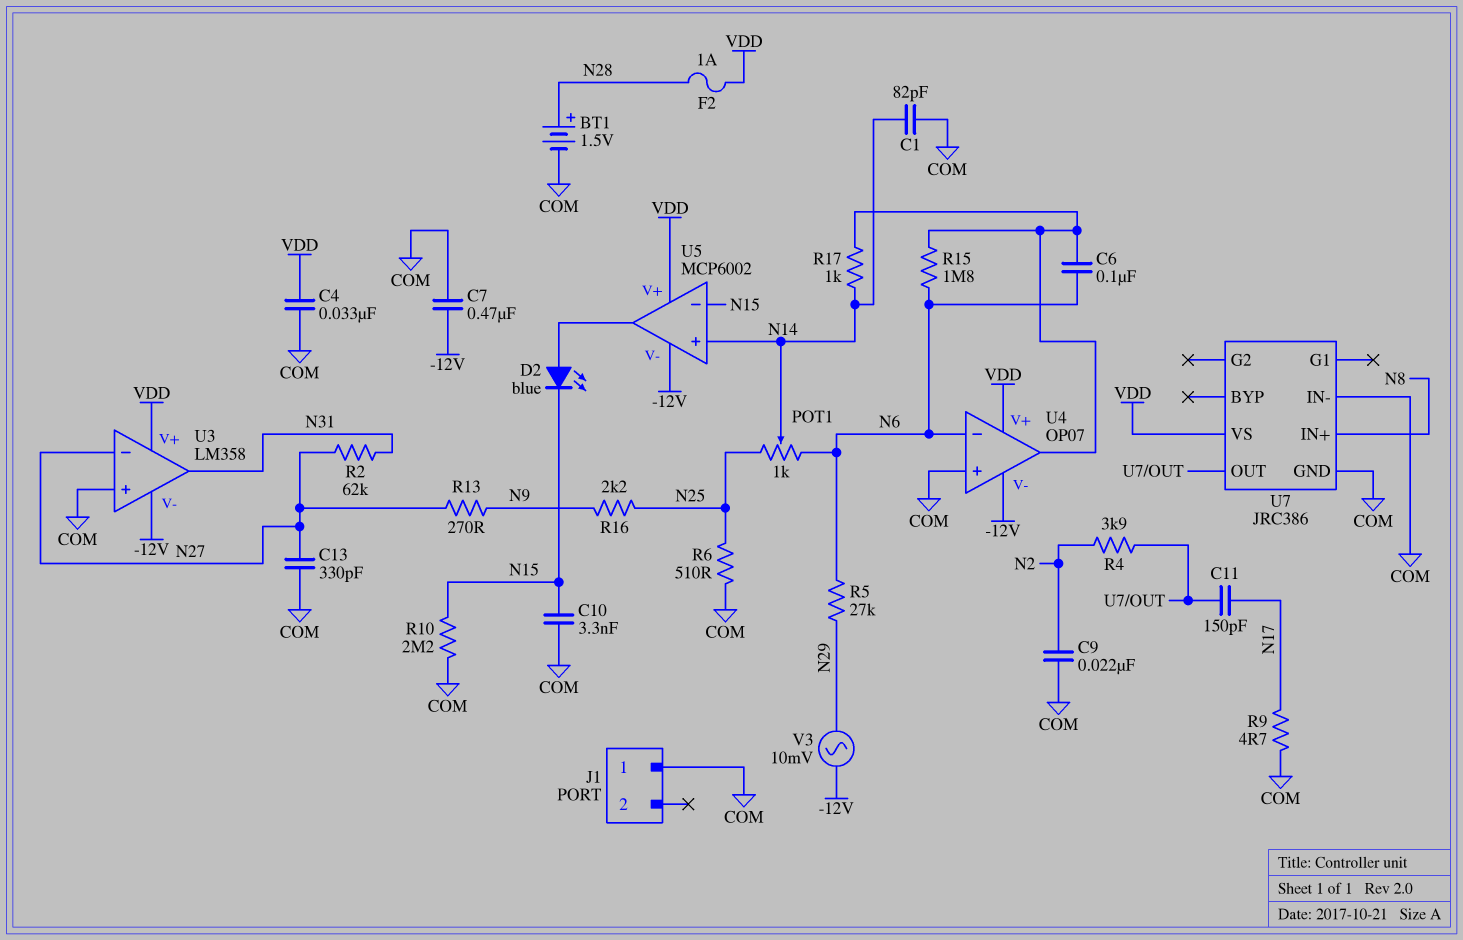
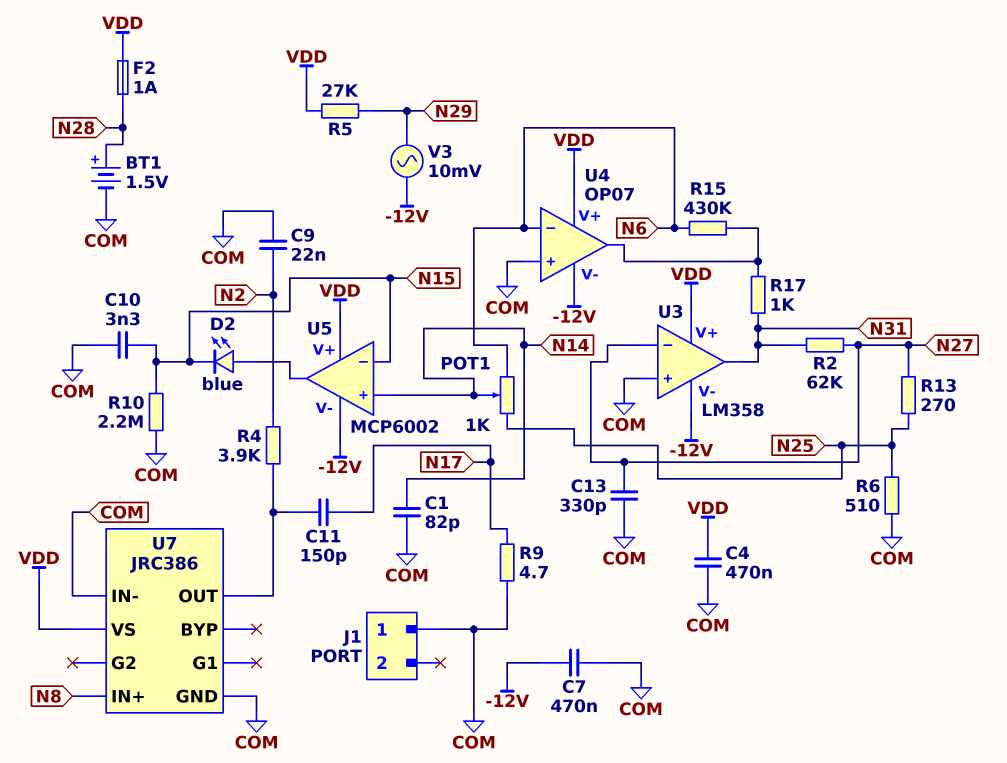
C4: 33nF (COM, VDD) -> 470nF (COM, VDD)
C6: 100nF (N6, U4/out) -> none
R5: 27k (N6, N29) -> 27k (N29, VDD)
R13: 270 (N9, N27) -> 270 (N25, N27)
R15: 1.8M (N6, U4/out) -> 430k (N6, U4/out)
R16: 2.2k (N9, N25) -> none
R17: 1k (N14, U4/out) -> 1k (N31, U4/out)

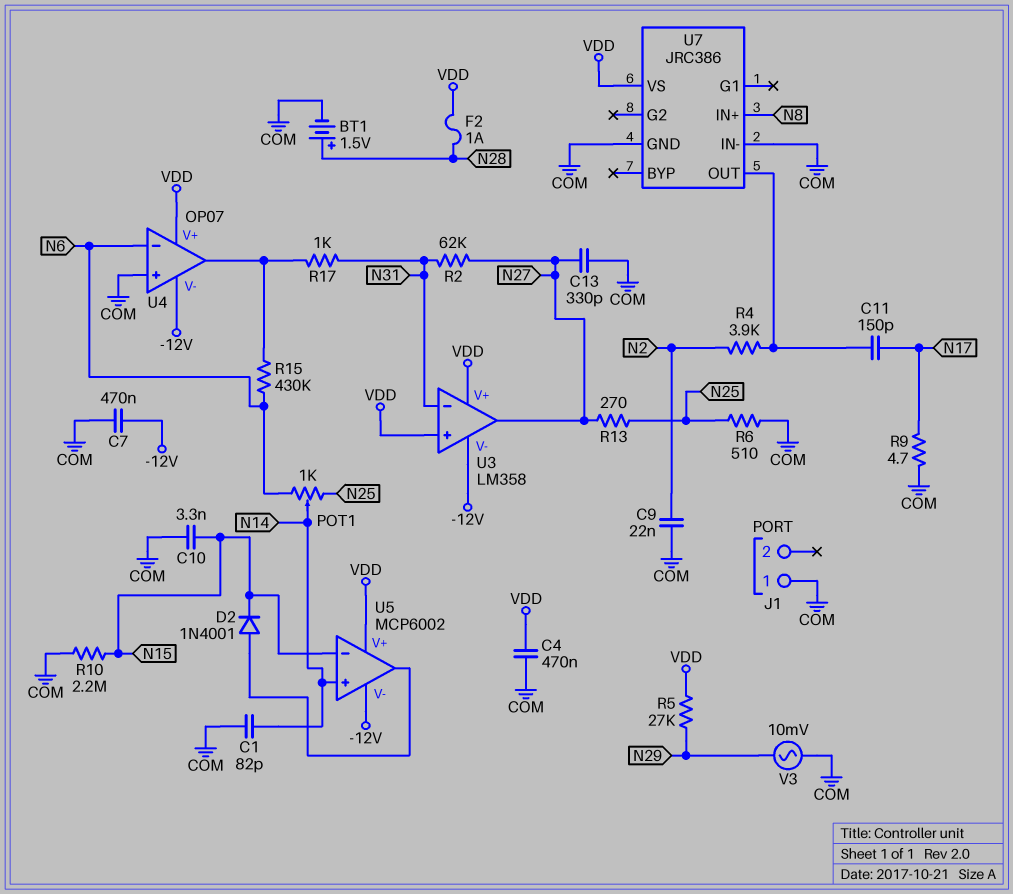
D2: LED blue (A U5/out, K N15) -> diode 1N4001 (A U5/out, K N15)
U3 pin in+: COM -> VDD
U3 pin in-: N27 -> N31
U3 pin out: N31 -> N27
V3: AC 10mV (-12V, N29) -> AC 10mV (COM, N29)

